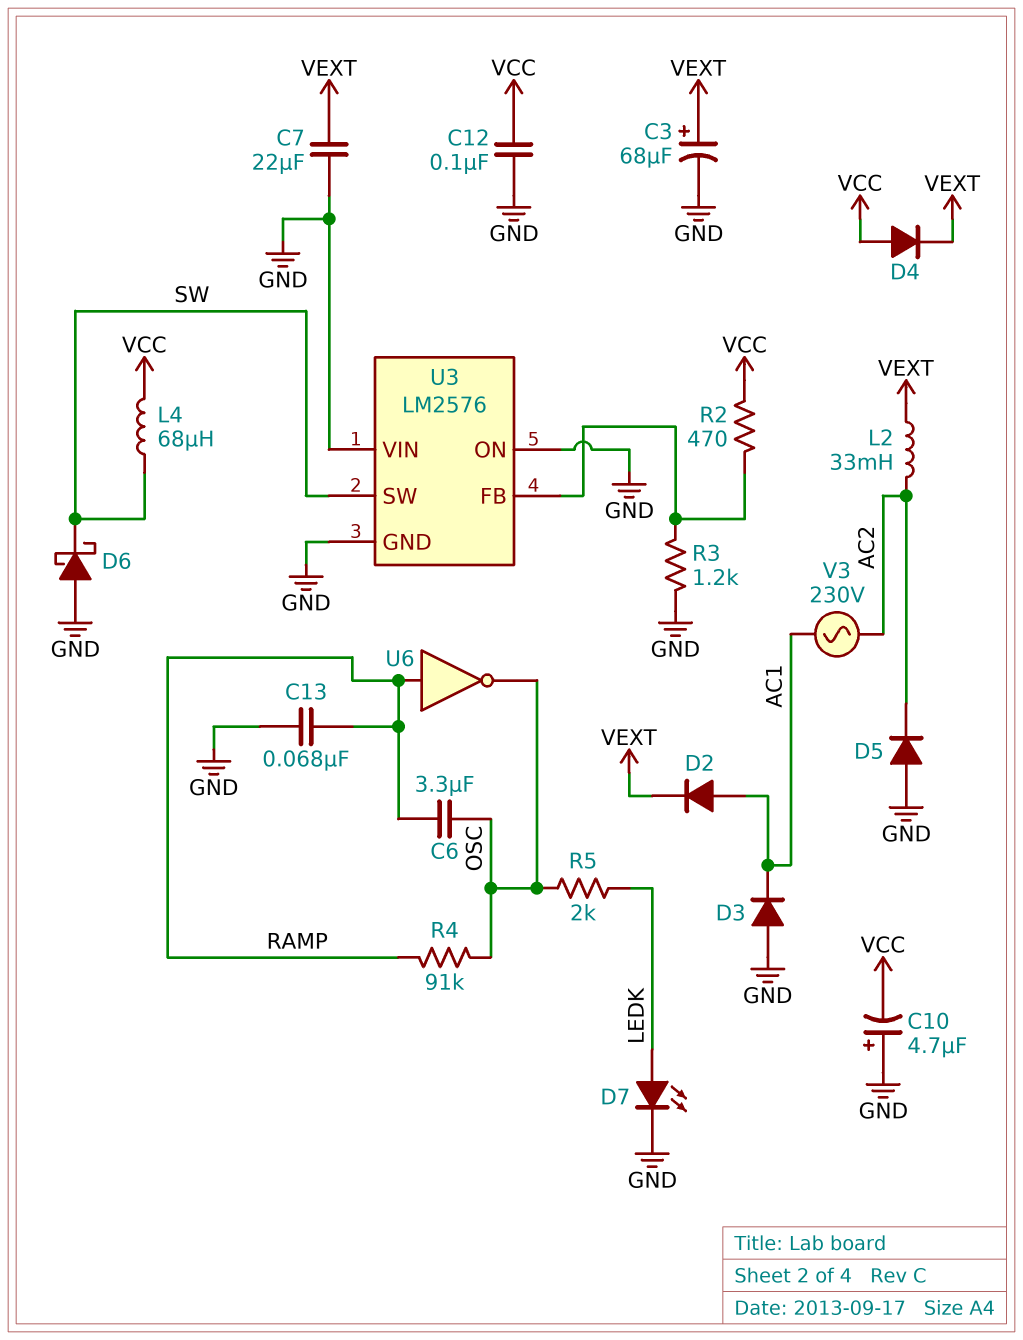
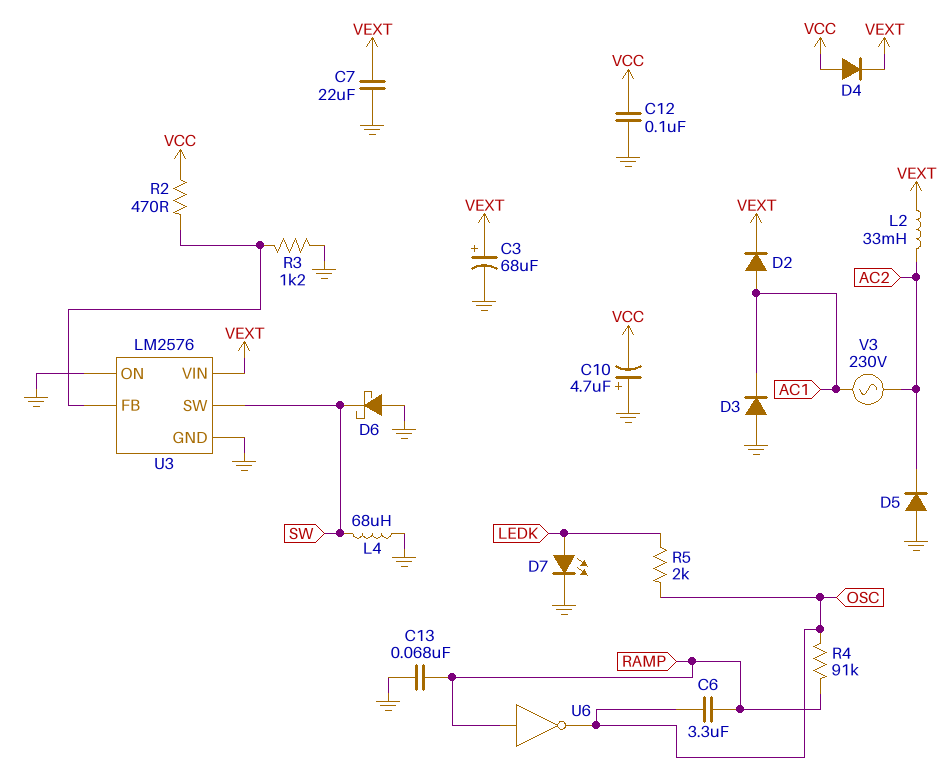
L4: 68uH (SW, VCC) -> 68uH (GND, SW)
U3 pin VIN: GND -> VEXT

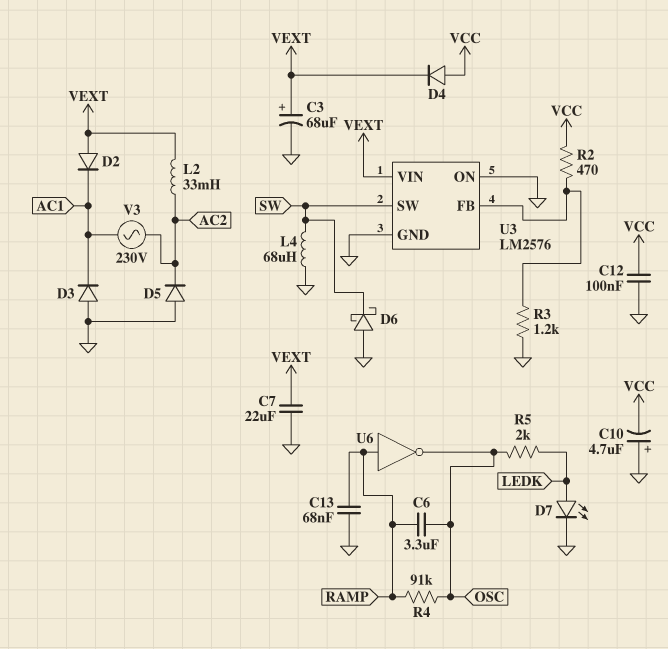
D2: diode (A AC1, K VEXT) -> diode (A VEXT, K AC1)

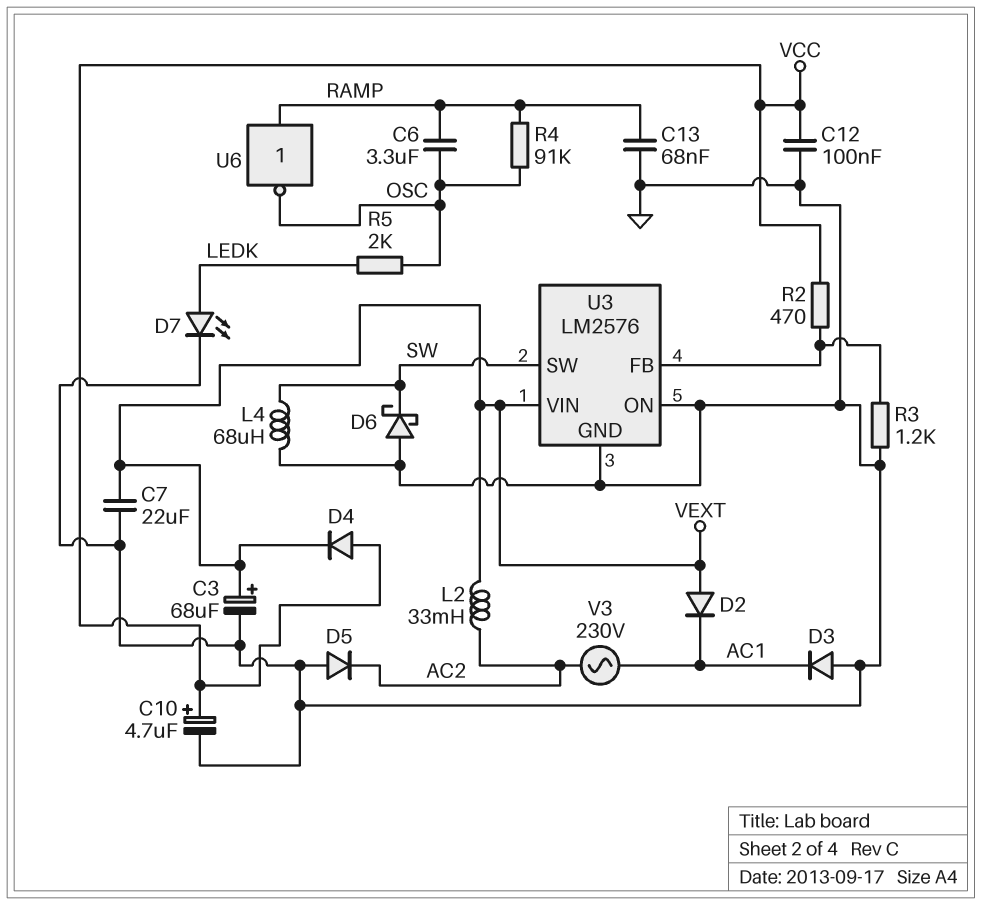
C10: 4.7uF (plus GND, minus VCC) -> 4.7uF (plus VCC, minus GND)

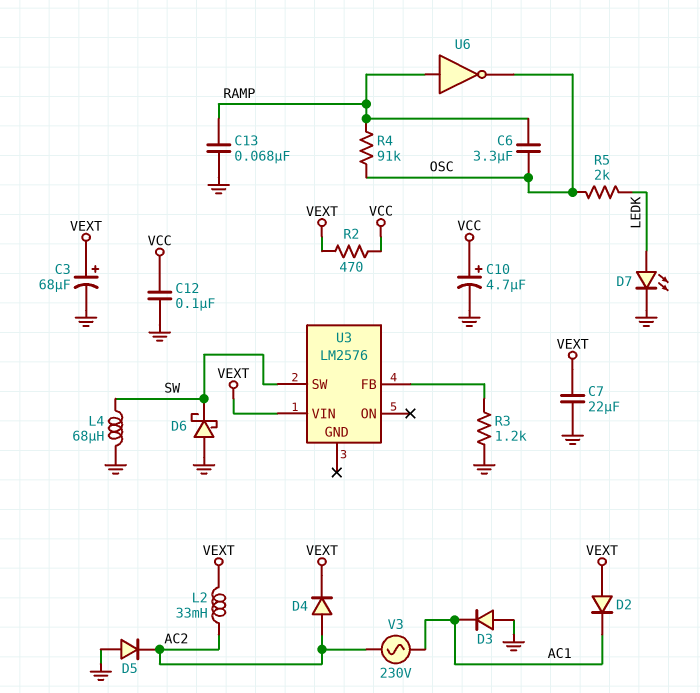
D4: diode (A VCC, K VEXT) -> diode (A AC2, K VEXT)
R2: 470 (U3/FB, VCC) -> 470 (VCC, VEXT)
U3 pin GND: GND -> none
U3 pin ON: GND -> none

